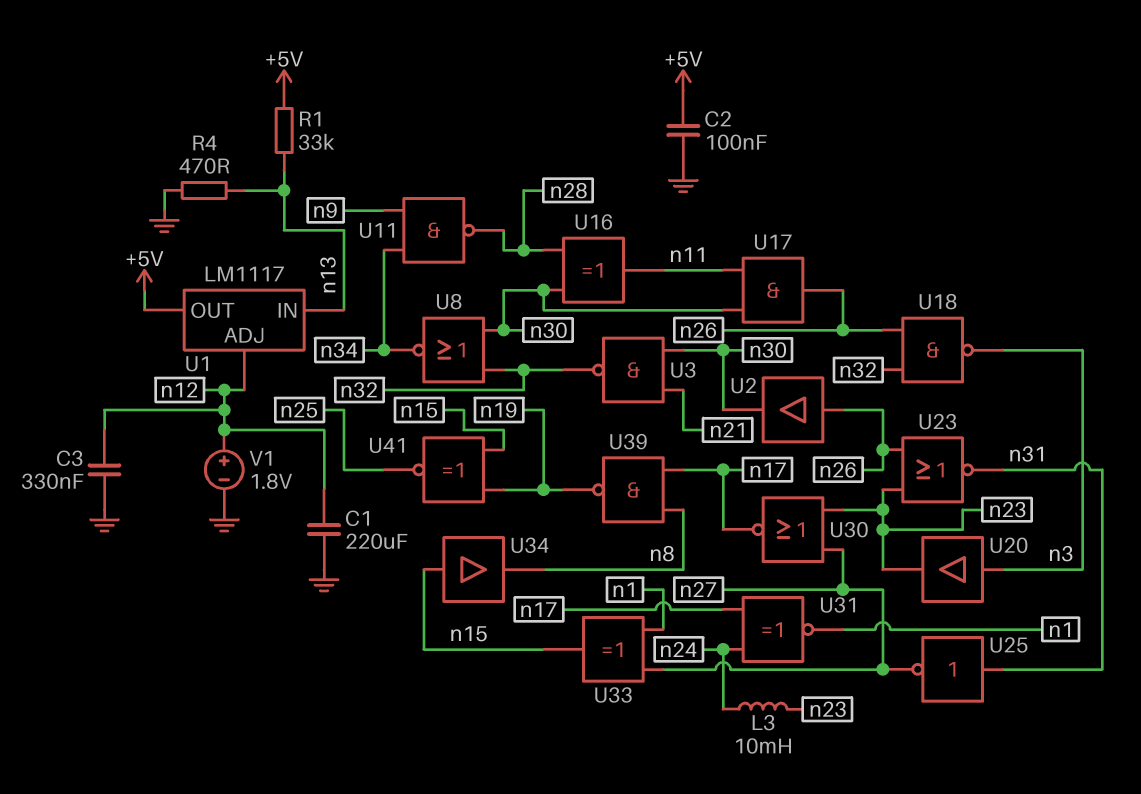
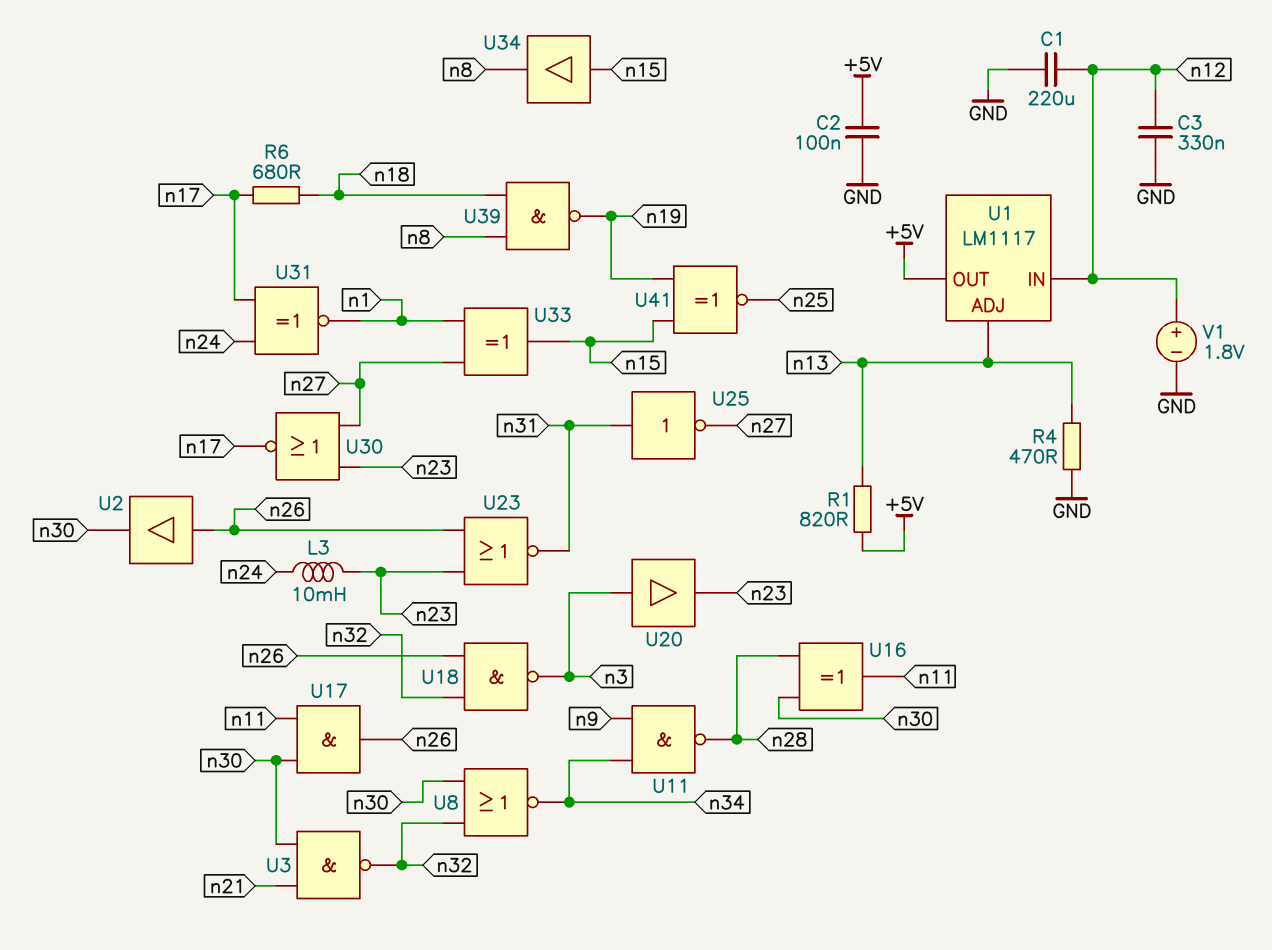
R1: 33k (+5V, n13) -> 820 (+5V, n13)
R6: none -> 680 (n17, n18)
U1 pin ADJ: n12 -> n13
U1 pin IN: n13 -> n12
U39: NAND (in n8, in n17, out n19) -> NAND (in n8, in n18, out n19)

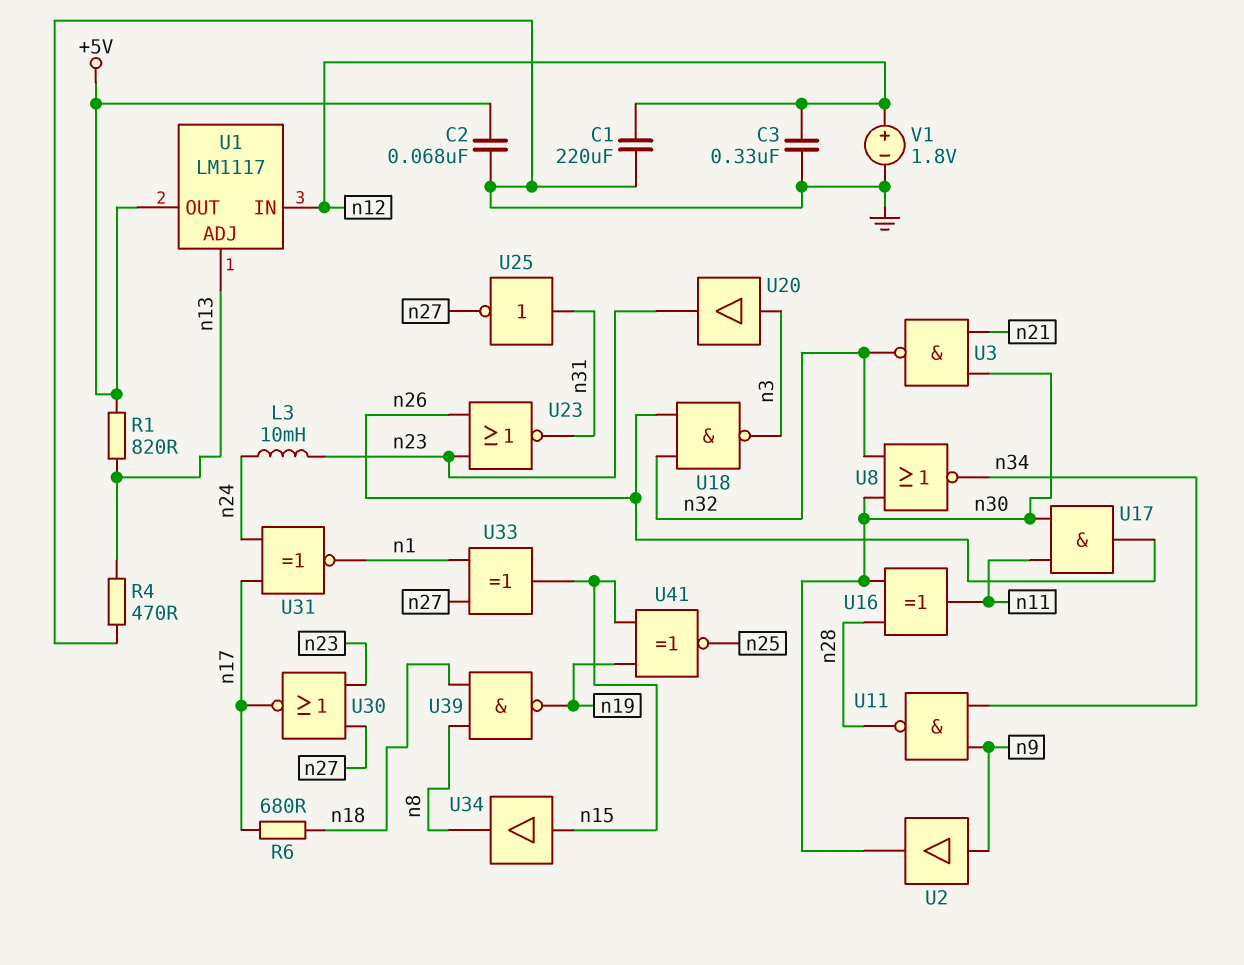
C2: 100nF (+5V, GND) -> 68nF (+5V, GND)
U2: buffer (in n26, out n30) -> buffer (in n9, out n30)

